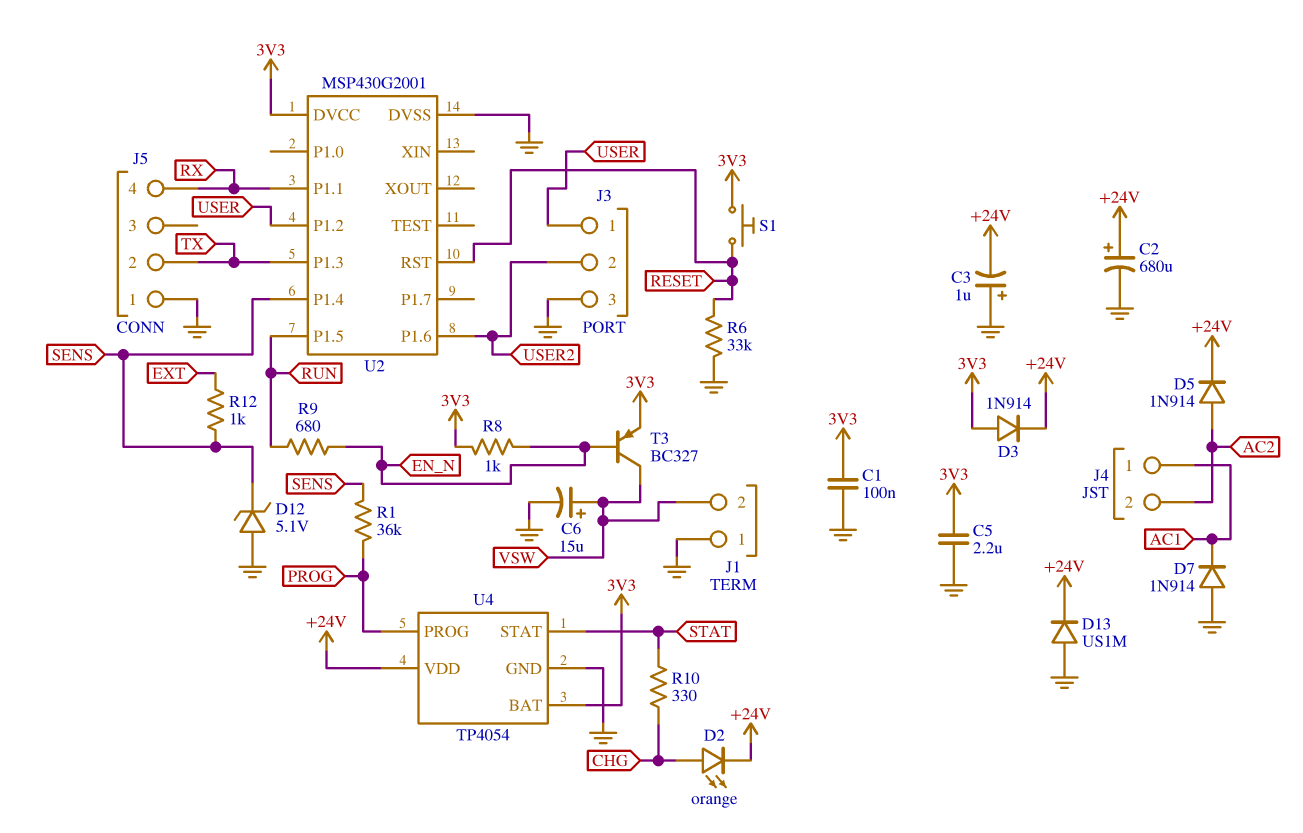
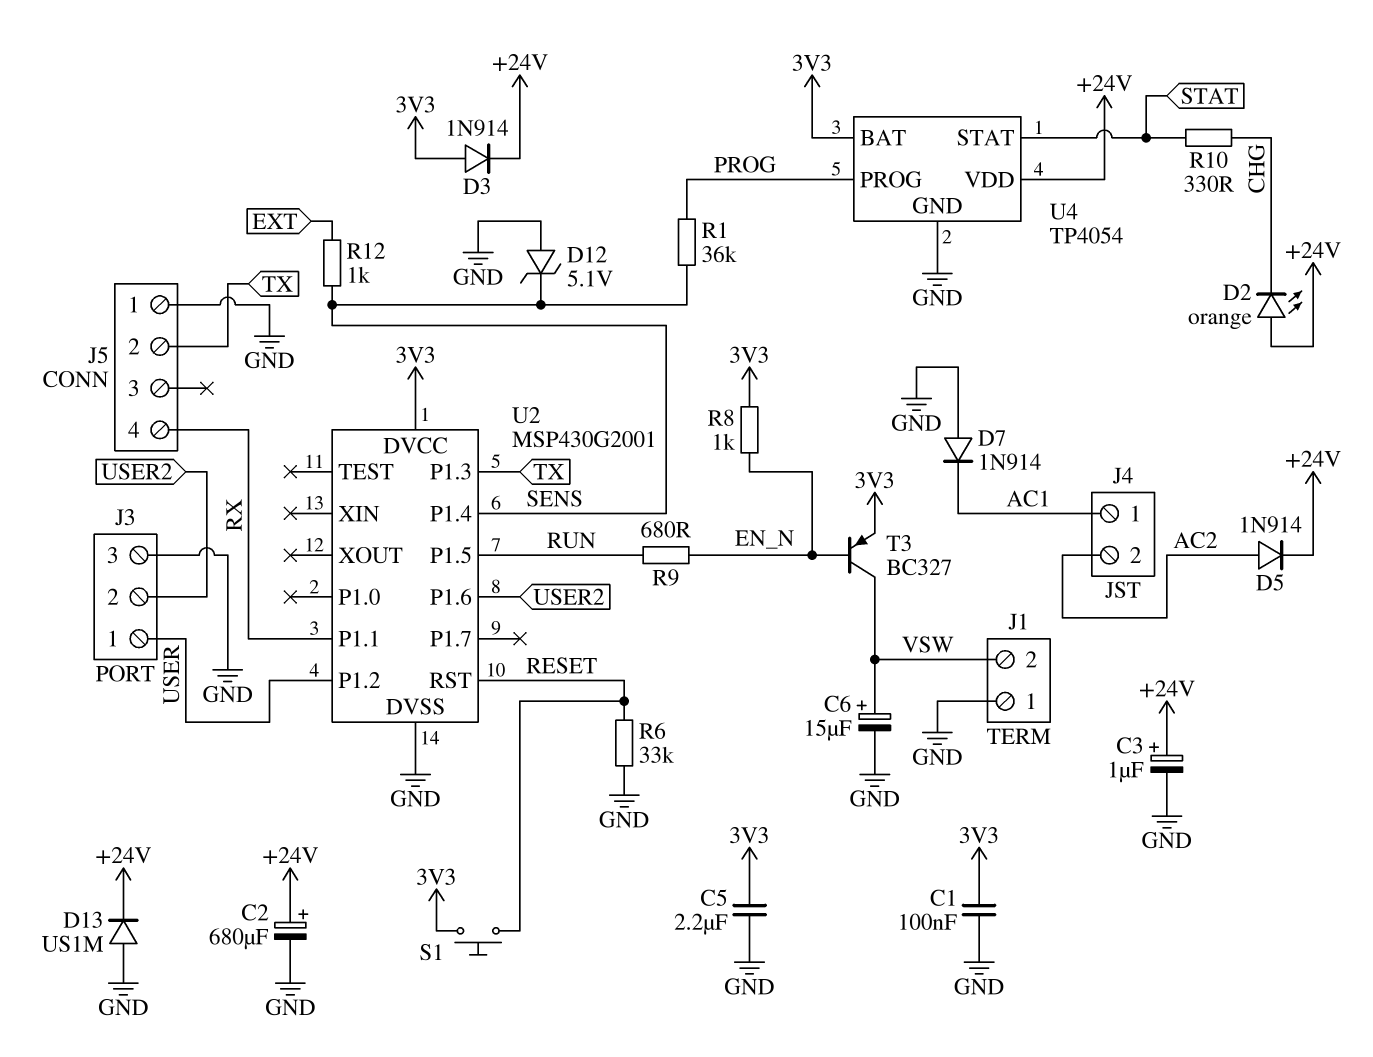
C3: 1uF (plus GND, minus +24V) -> 1uF (plus +24V, minus GND)
D2: LED orange (A CHG, K +24V) -> LED orange (A +24V, K CHG)

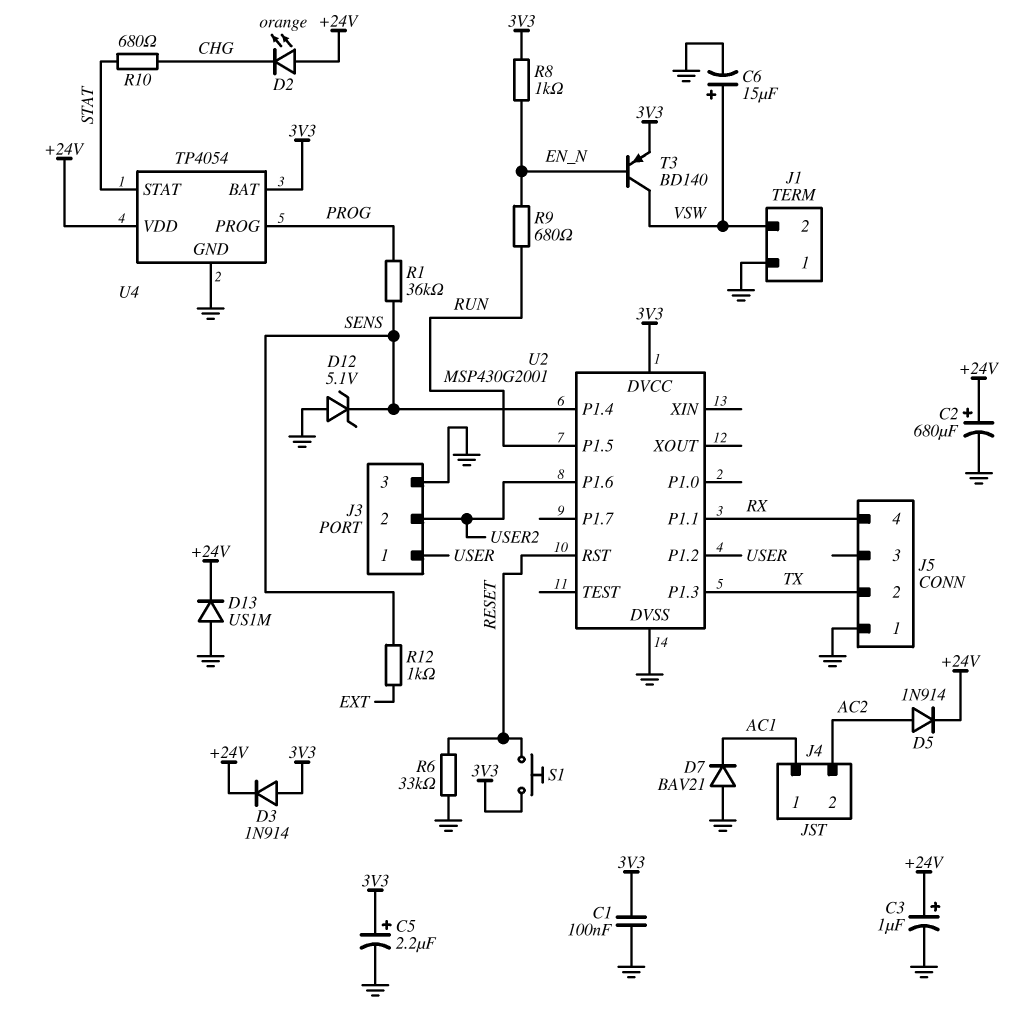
C5: 2.2uF (3V3, GND) -> 2.2uF (plus 3V3, minus GND)
D7: diode 1N914 (A GND, K AC1) -> diode BAV21 (A GND, K AC1)
R10: 330 (CHG, STAT) -> 680 (CHG, STAT)
T3: PNP BC327 (B EN_N, C VSW, E 3V3) -> PNP BD140 (B EN_N, C VSW, E 3V3)

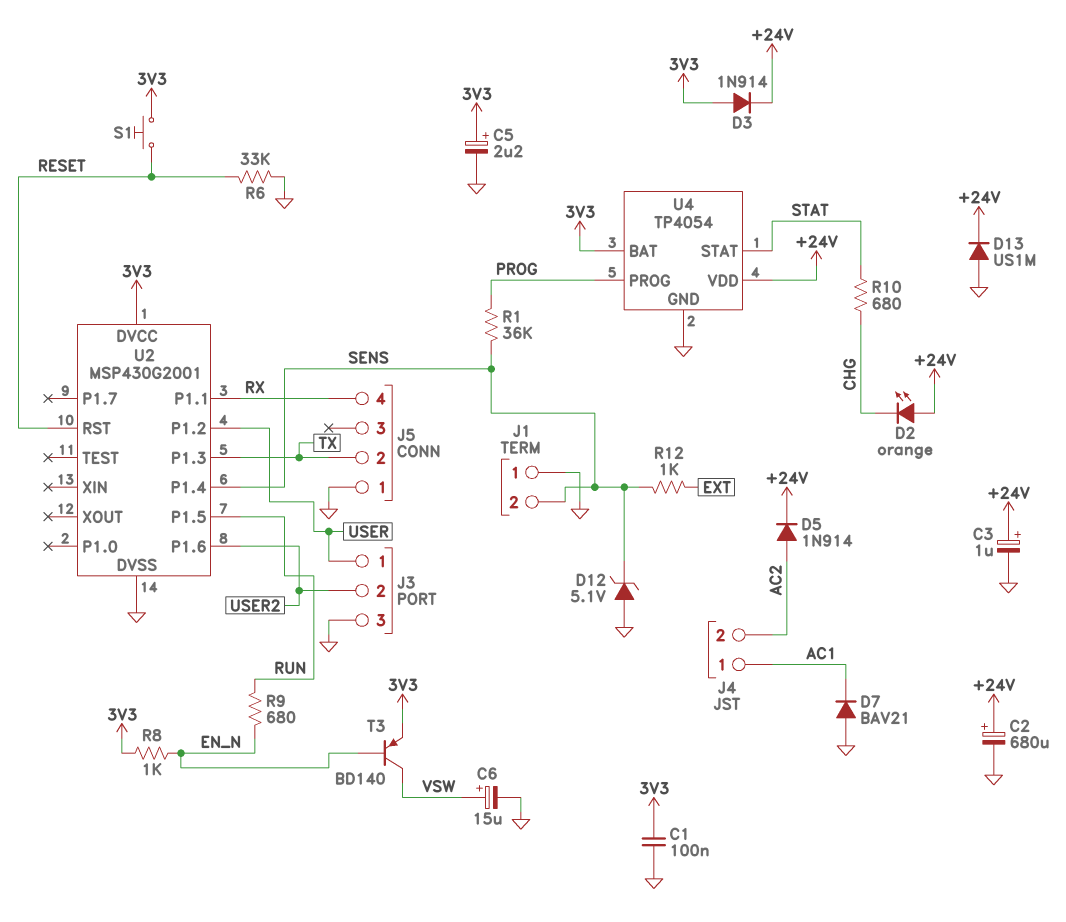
J1 pin 2: VSW -> SENS

